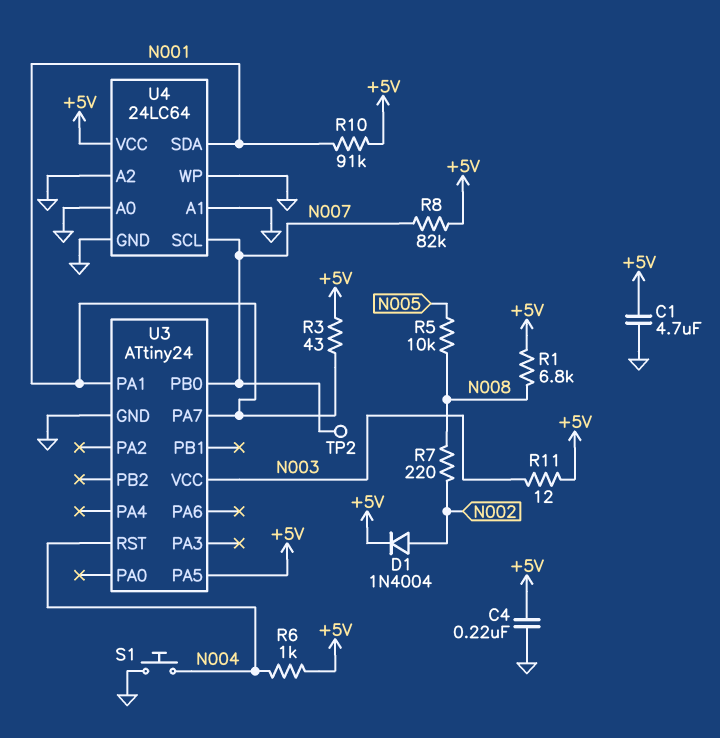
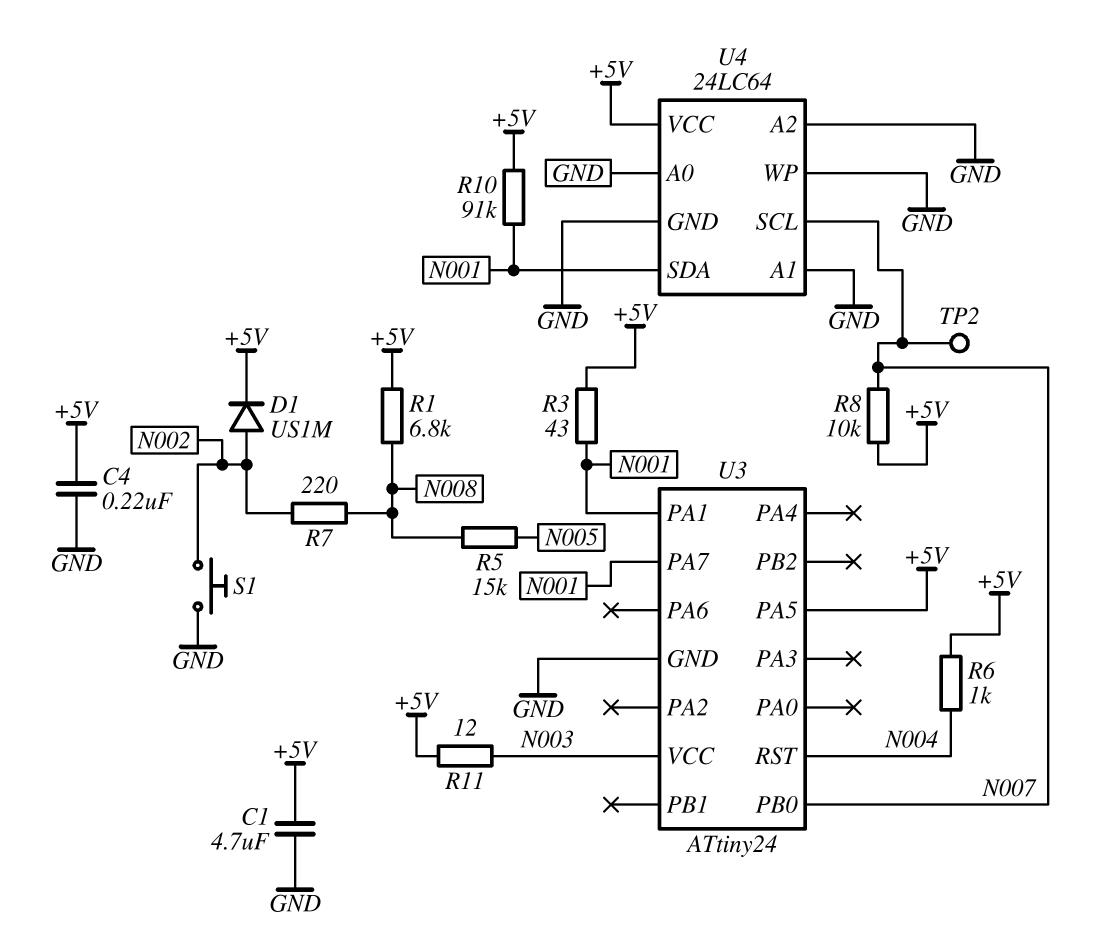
D1: diode 1N4004 (A N002, K +5V) -> diode US1M (A N002, K +5V)
R5: 10k (N005, N008) -> 15k (N005, N008)
R8: 82k (+5V, N007) -> 10k (+5V, N007)
S1: button (GND, N004) -> button (GND, N002)

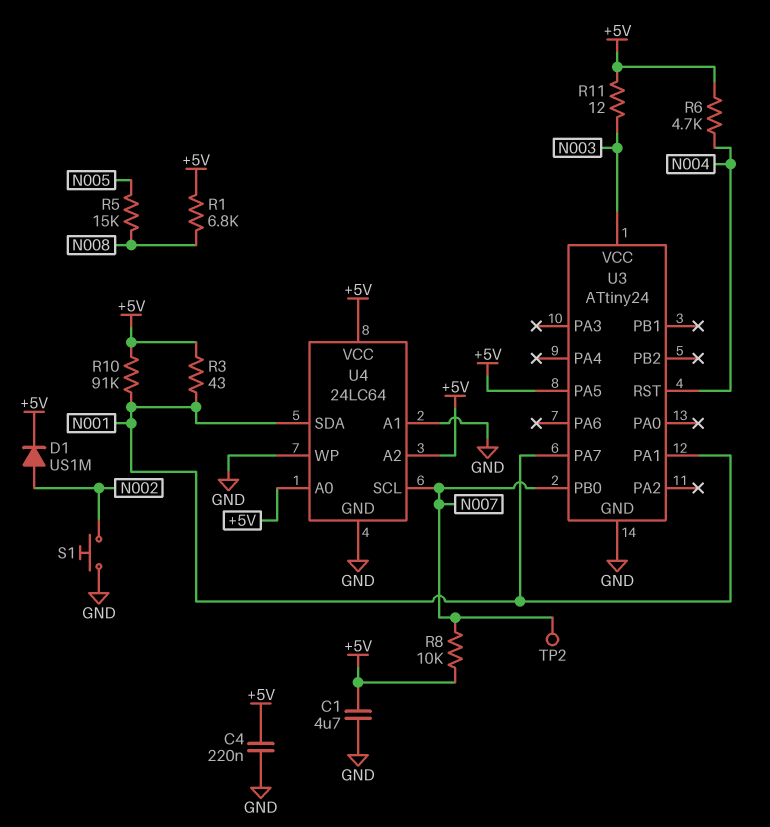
R6: 1k (+5V, N004) -> 4.7k (+5V, N004)
R7: 220 (N002, N008) -> none
U4 pin A0: GND -> +5V
U4 pin A2: GND -> +5V

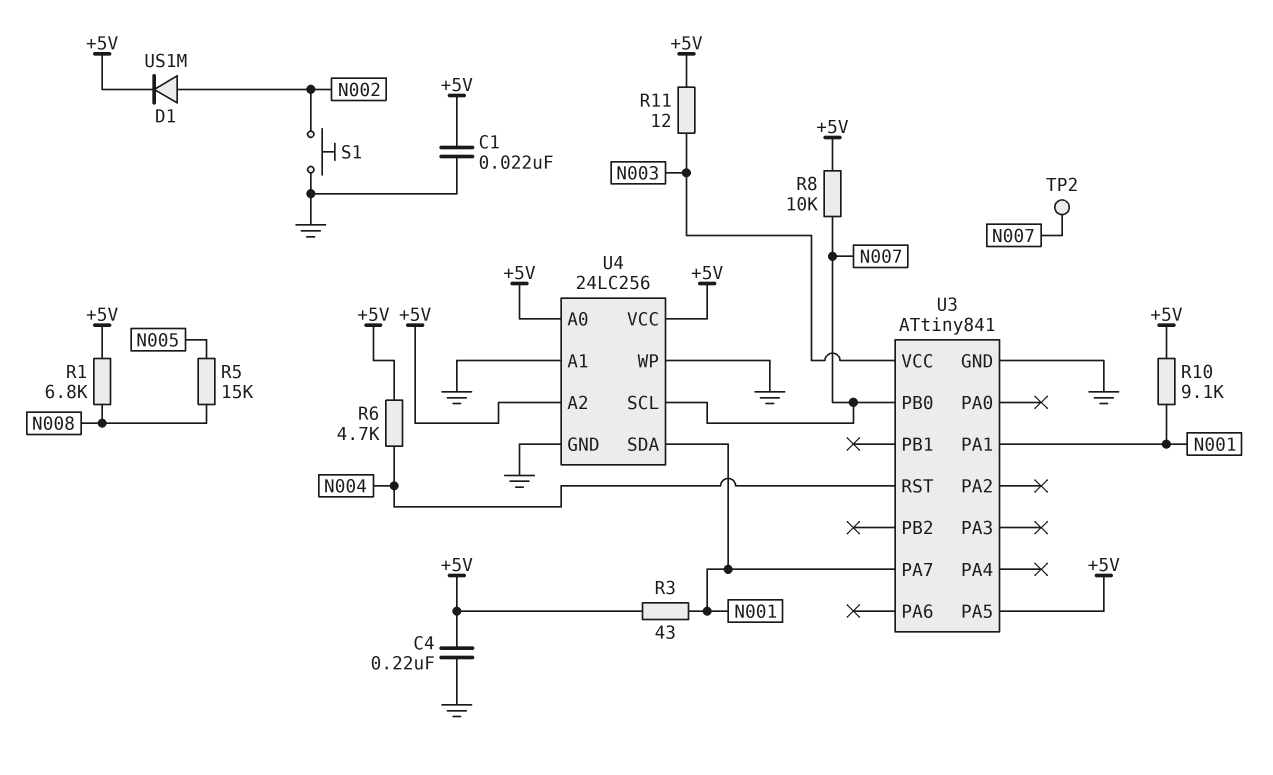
C1: 4.7uF (+5V, GND) -> 22nF (+5V, GND)
R10: 91k (+5V, N001) -> 9.1k (+5V, N001)
U3: ATtiny24 -> ATtiny841
U4: 24LC64 -> 24LC256

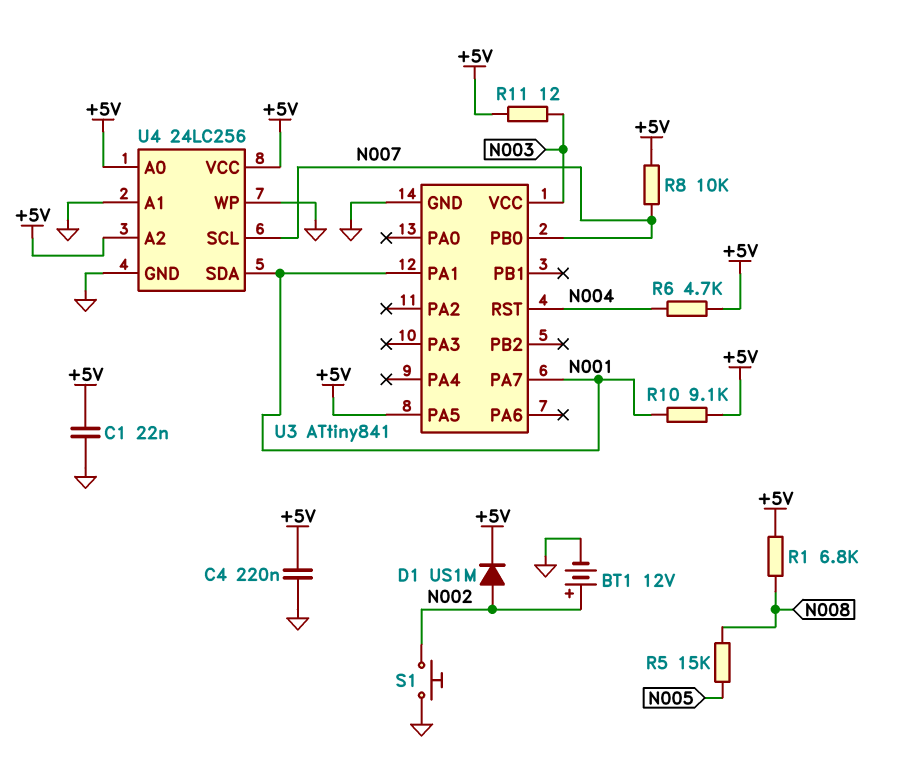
BT1: none -> 12V (plus N002, minus GND)
R3: 43 (+5V, N001) -> none
TP2: test point (N007) -> none

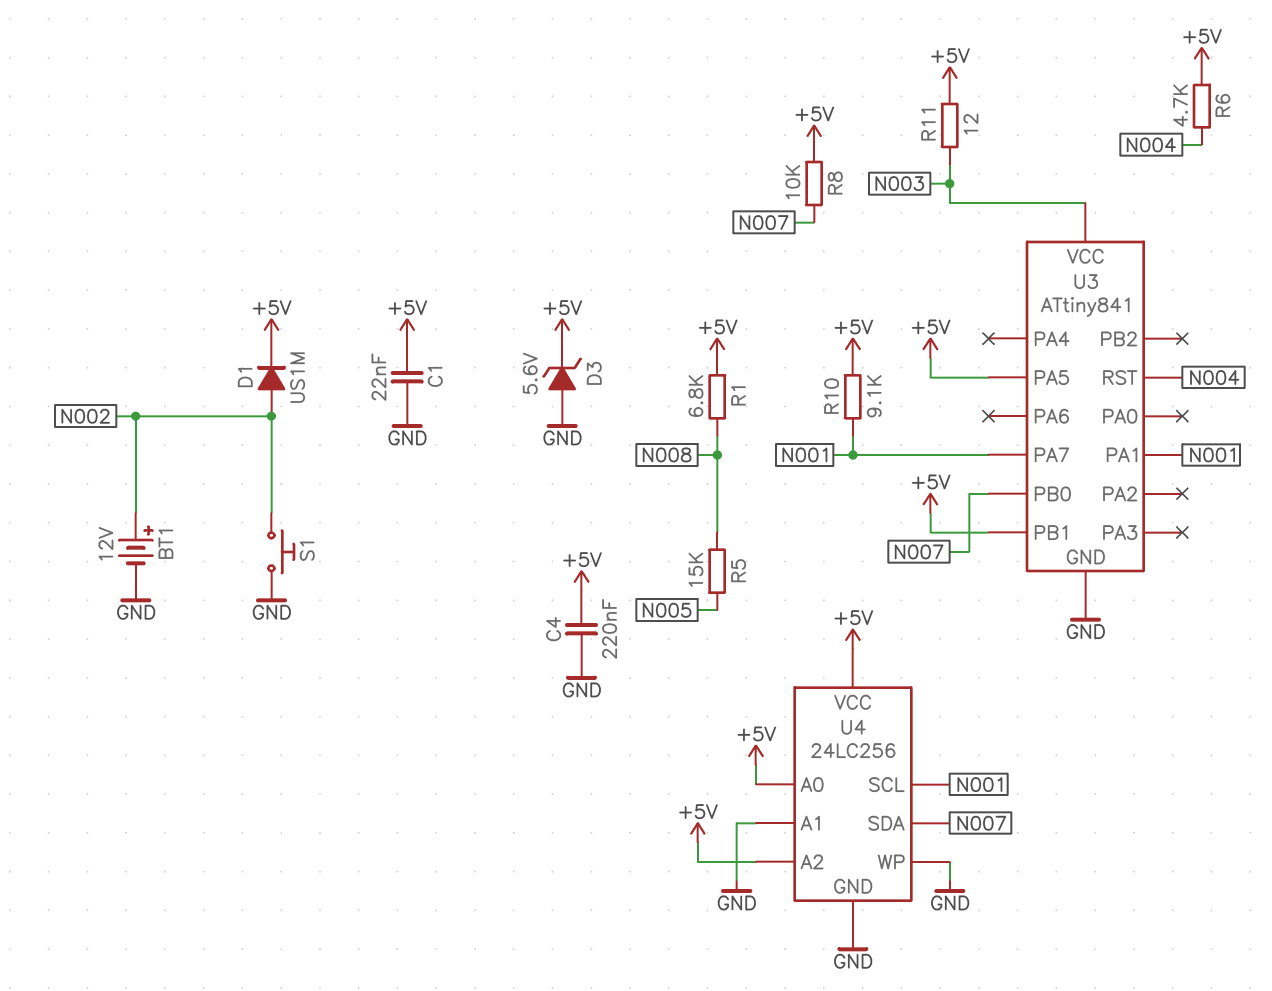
D3: none -> zener 5.6V (A GND, K +5V)
U3 pin PB1: none -> +5V
U4 pin SCL: N007 -> N001
U4 pin SDA: N001 -> N007

